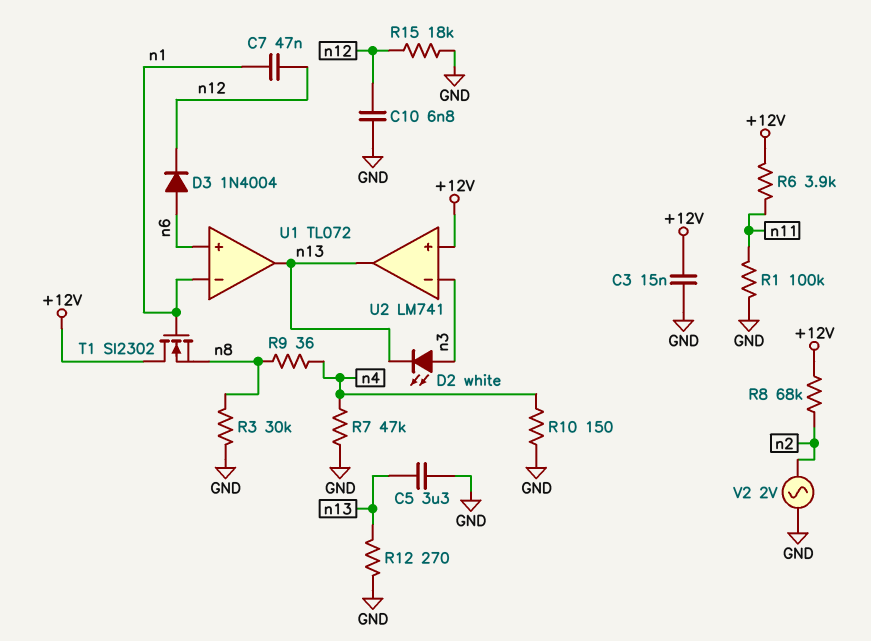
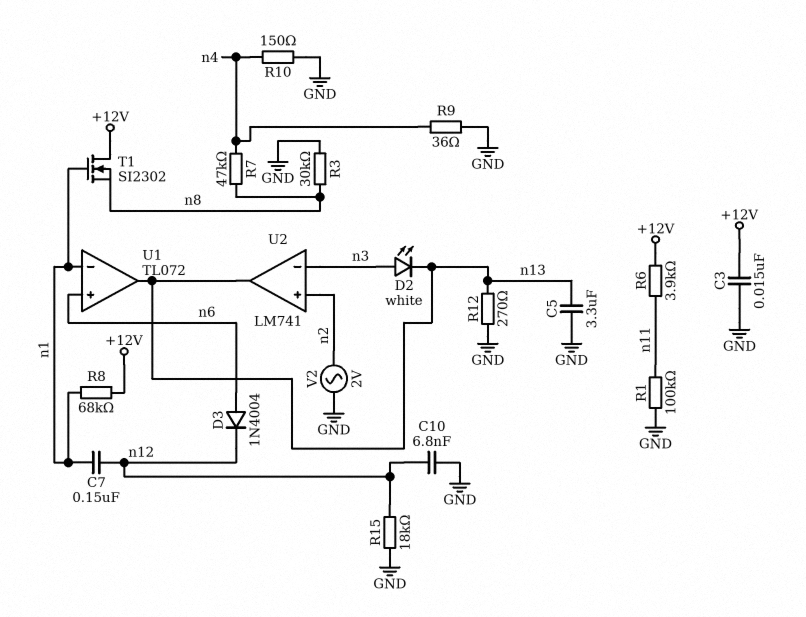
C7: 47nF (n1, n12) -> 150nF (n1, n12)
R7: 47k (GND, n4) -> 47k (n4, n8)
R8: 68k (+12V, n2) -> 68k (+12V, n1)
R9: 36 (n4, n8) -> 36 (GND, n4)
U2 pin in+: +12V -> n2

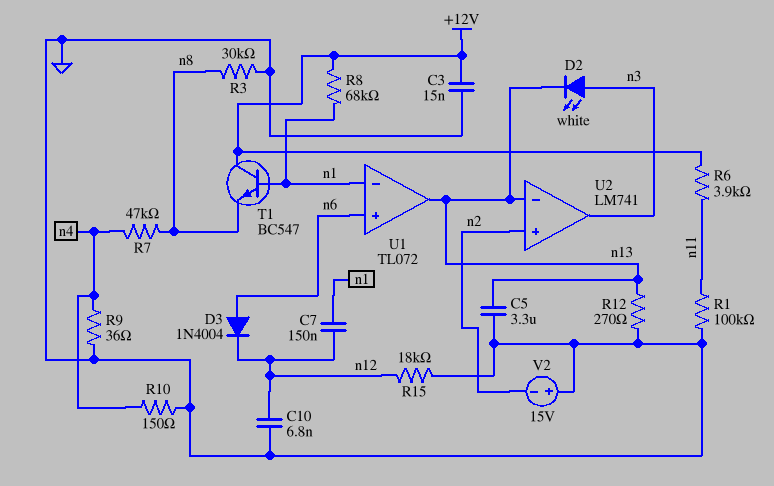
T1: NMOS SI2302 (G n1, D +12V, S n8) -> NPN BC547 (B n1, C +12V, E n8)
U2 pin in-: n3 -> n13
U2 pin out: n13 -> n3
V2: AC 2V (GND, n2) -> 15V (plus GND, minus n2)

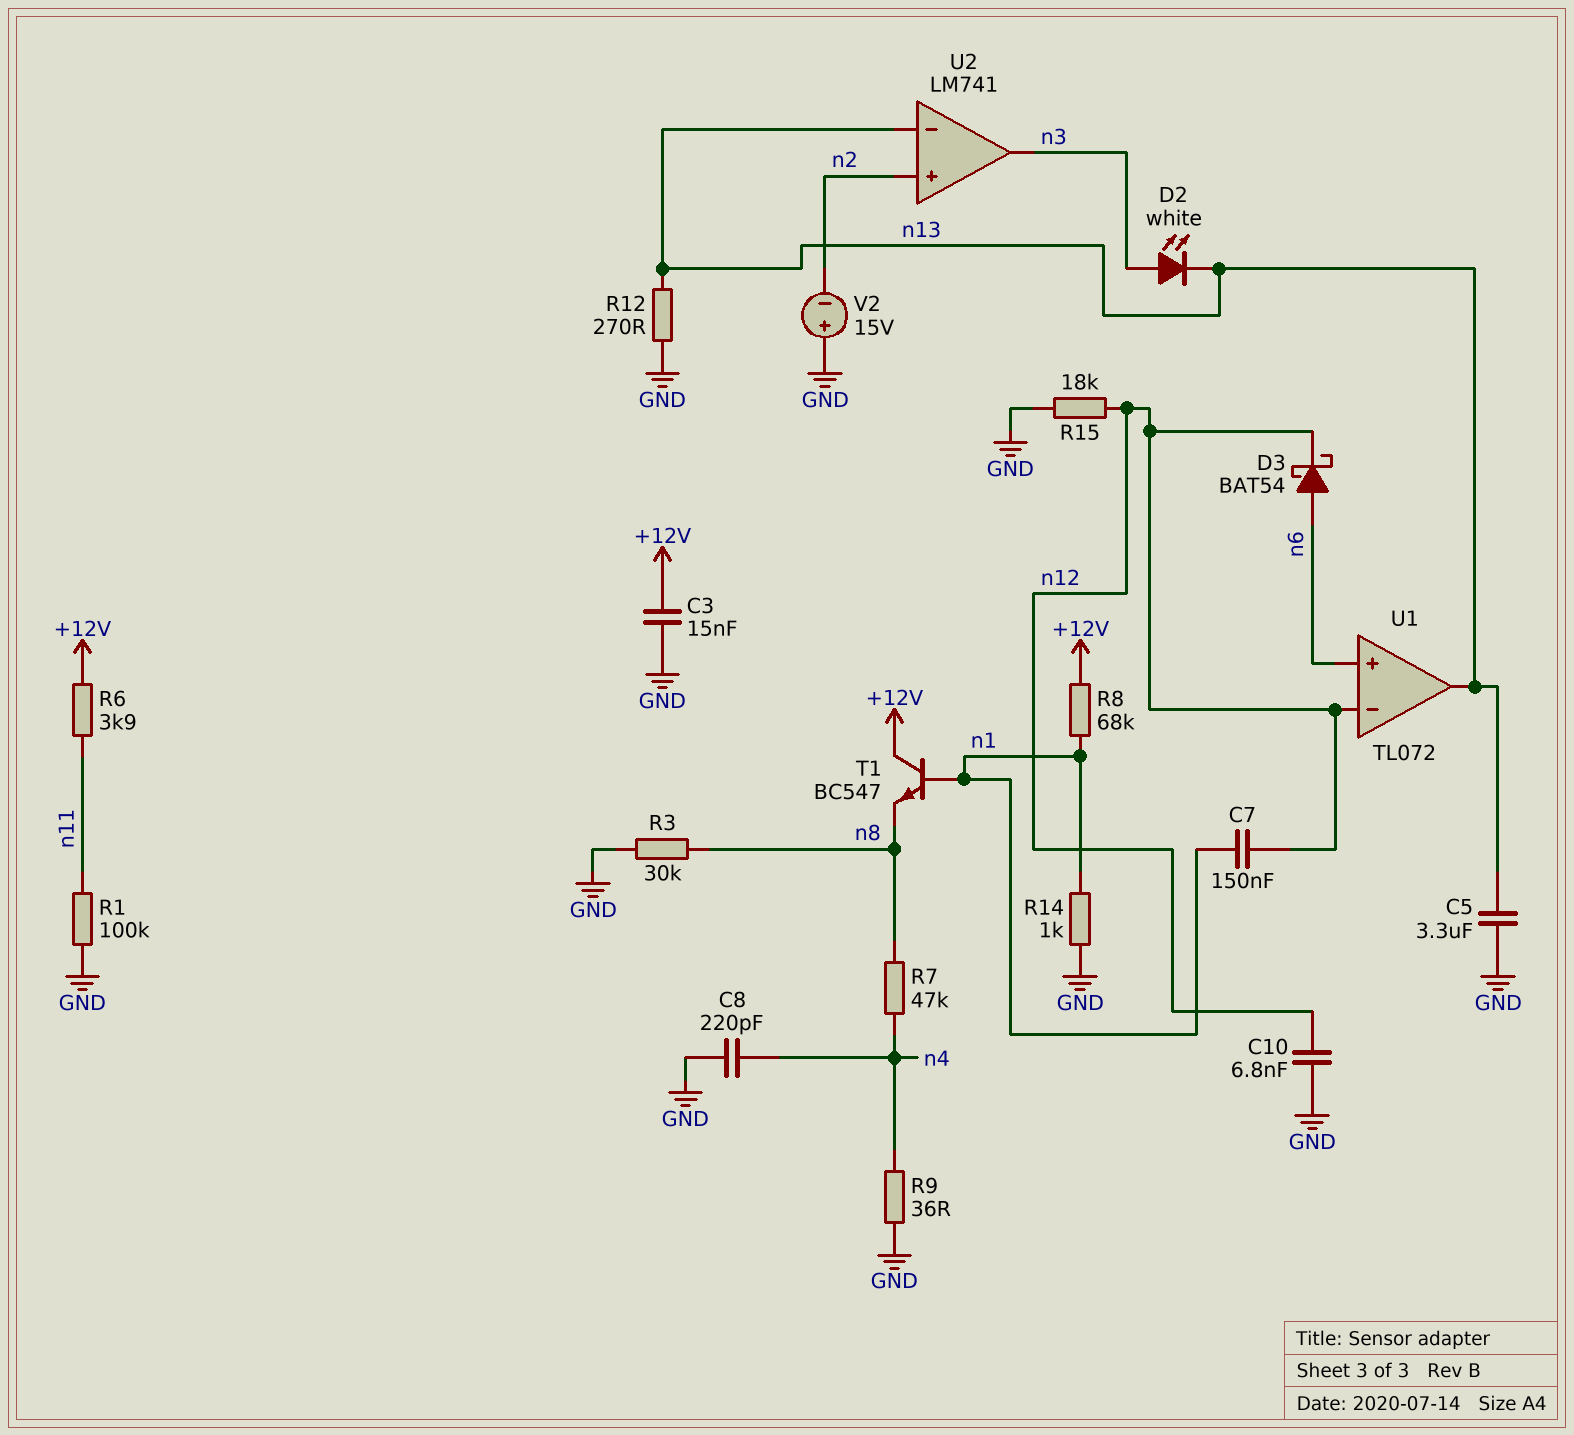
C8: none -> 220pF (GND, n4)
D3: diode 1N4004 (A n6, K n12) -> schottky BAT54 (A n6, K n12)
R10: 150 (GND, n4) -> none
R14: none -> 1k (GND, n1)
U1 pin in-: n1 -> n12

